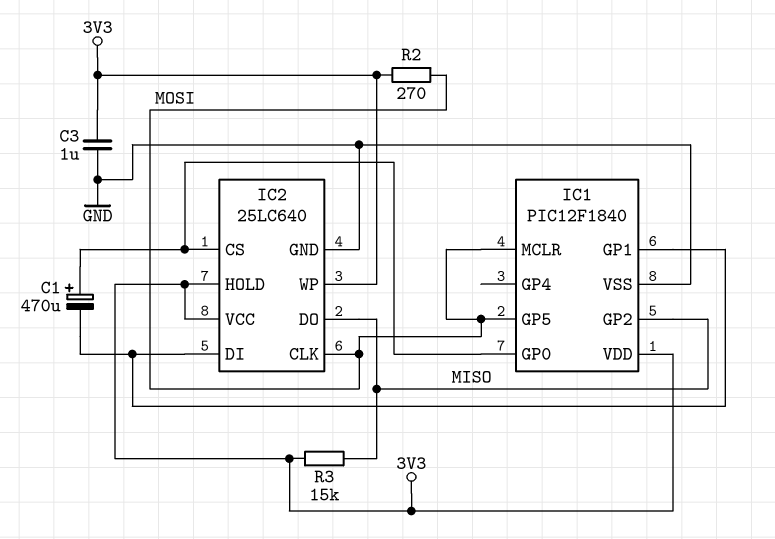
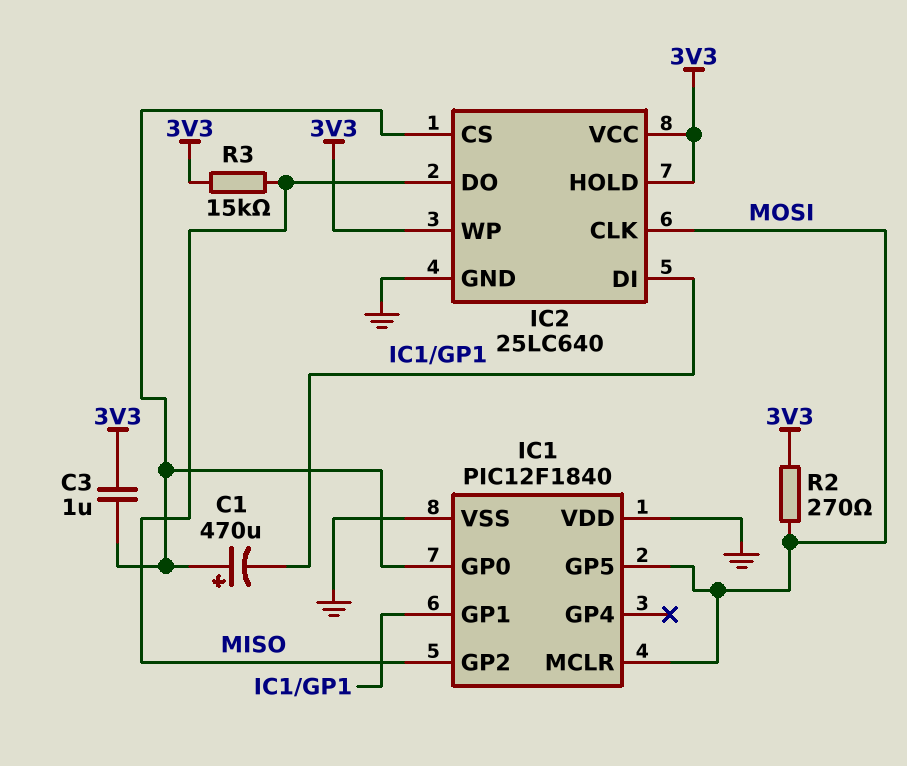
C3: 1uF (3V3, GND) -> 1uF (3V3, IC1/GP0)
IC1 pin VDD: 3V3 -> GND

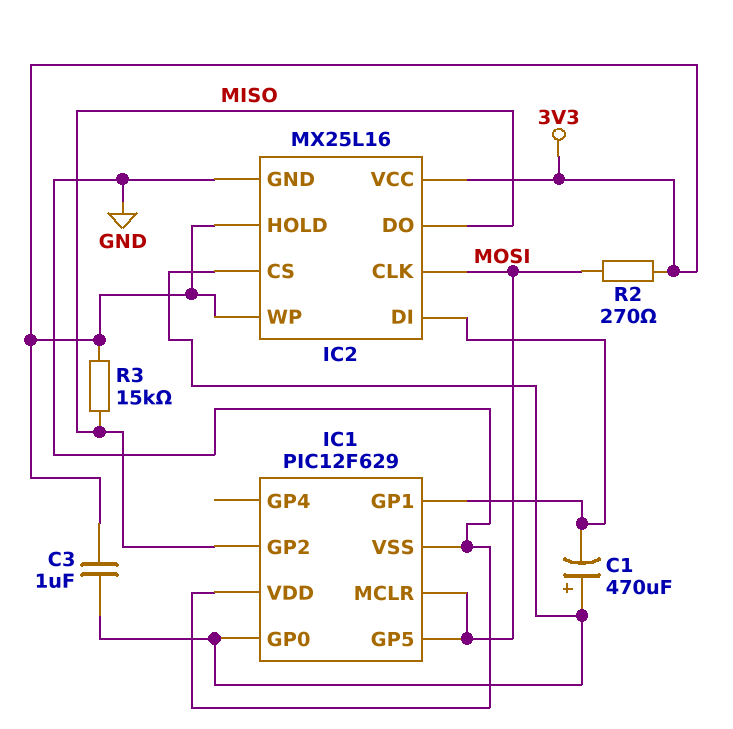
IC1: PIC12F1840 -> PIC12F629
IC2: 25LC640 -> MX25L16

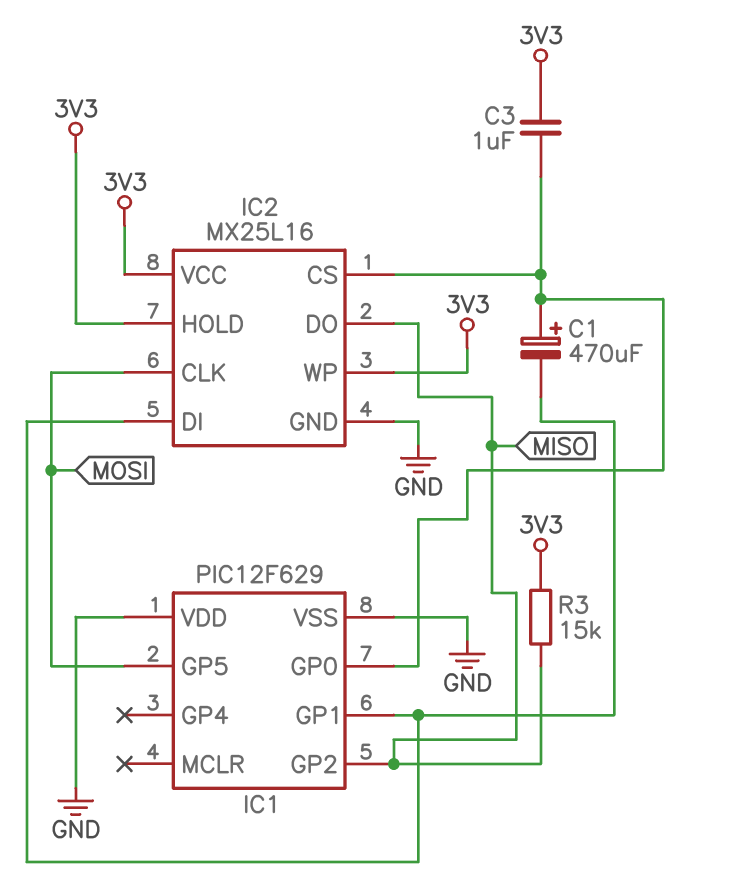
IC1 pin MCLR: MOSI -> none
R2: 270 (3V3, MOSI) -> none

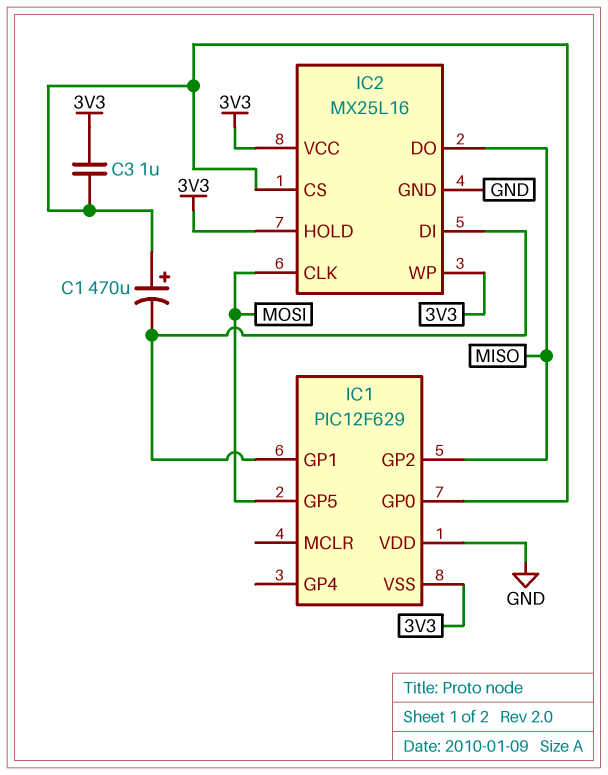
IC1 pin VSS: GND -> 3V3
R3: 15k (3V3, MISO) -> none

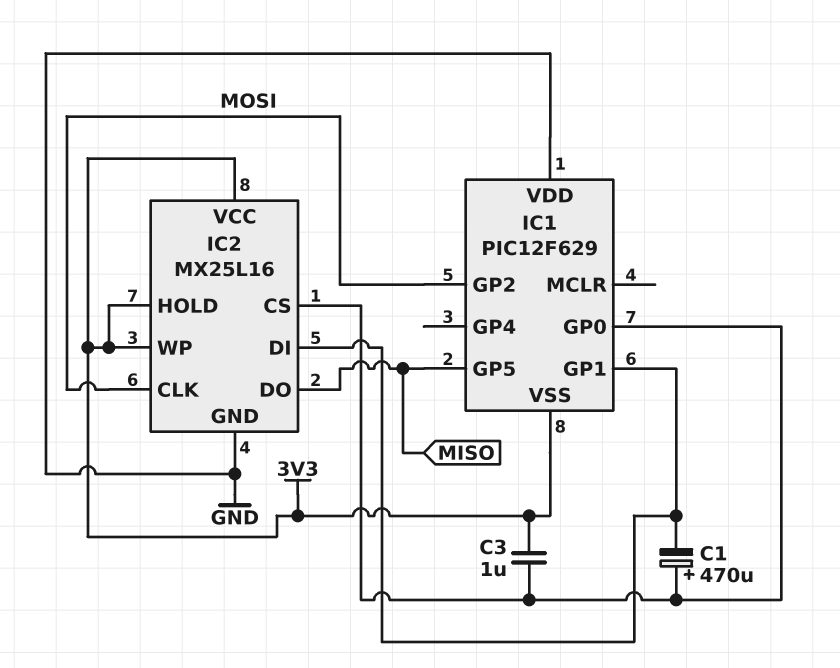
IC1 pin GP2: MISO -> MOSI
IC1 pin GP5: MOSI -> MISO

